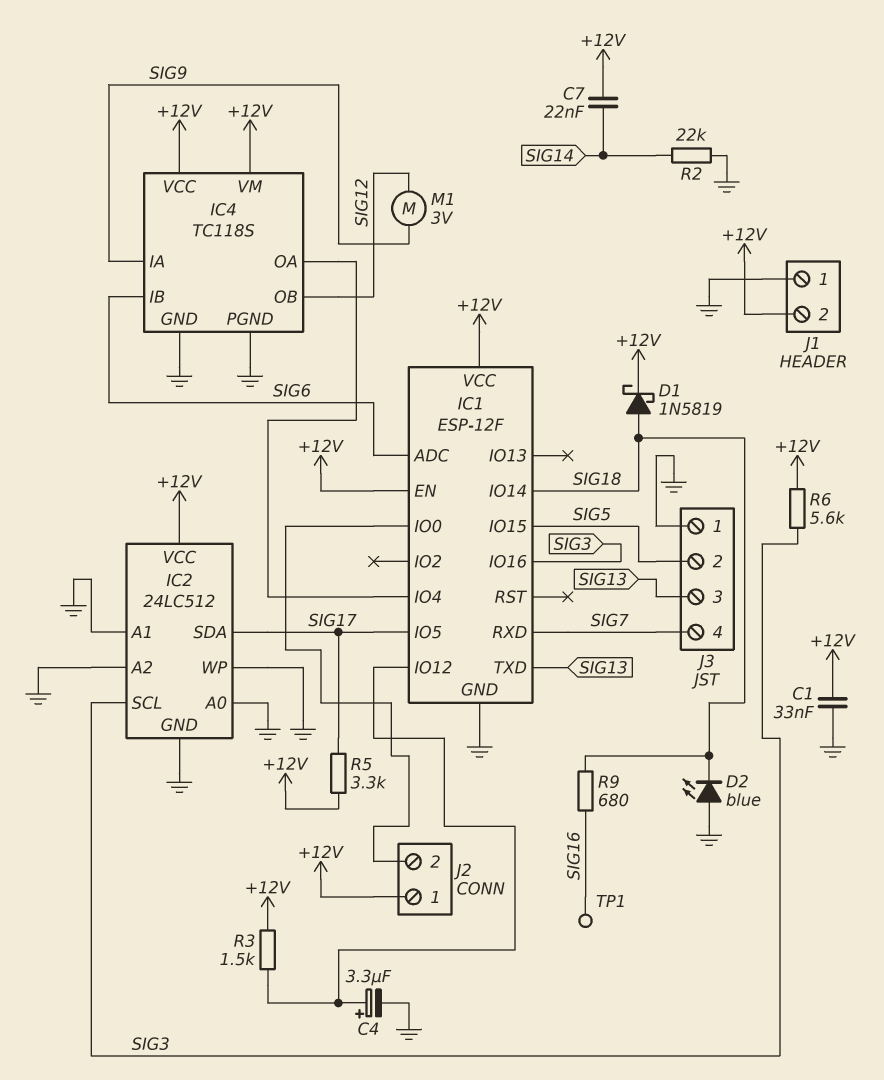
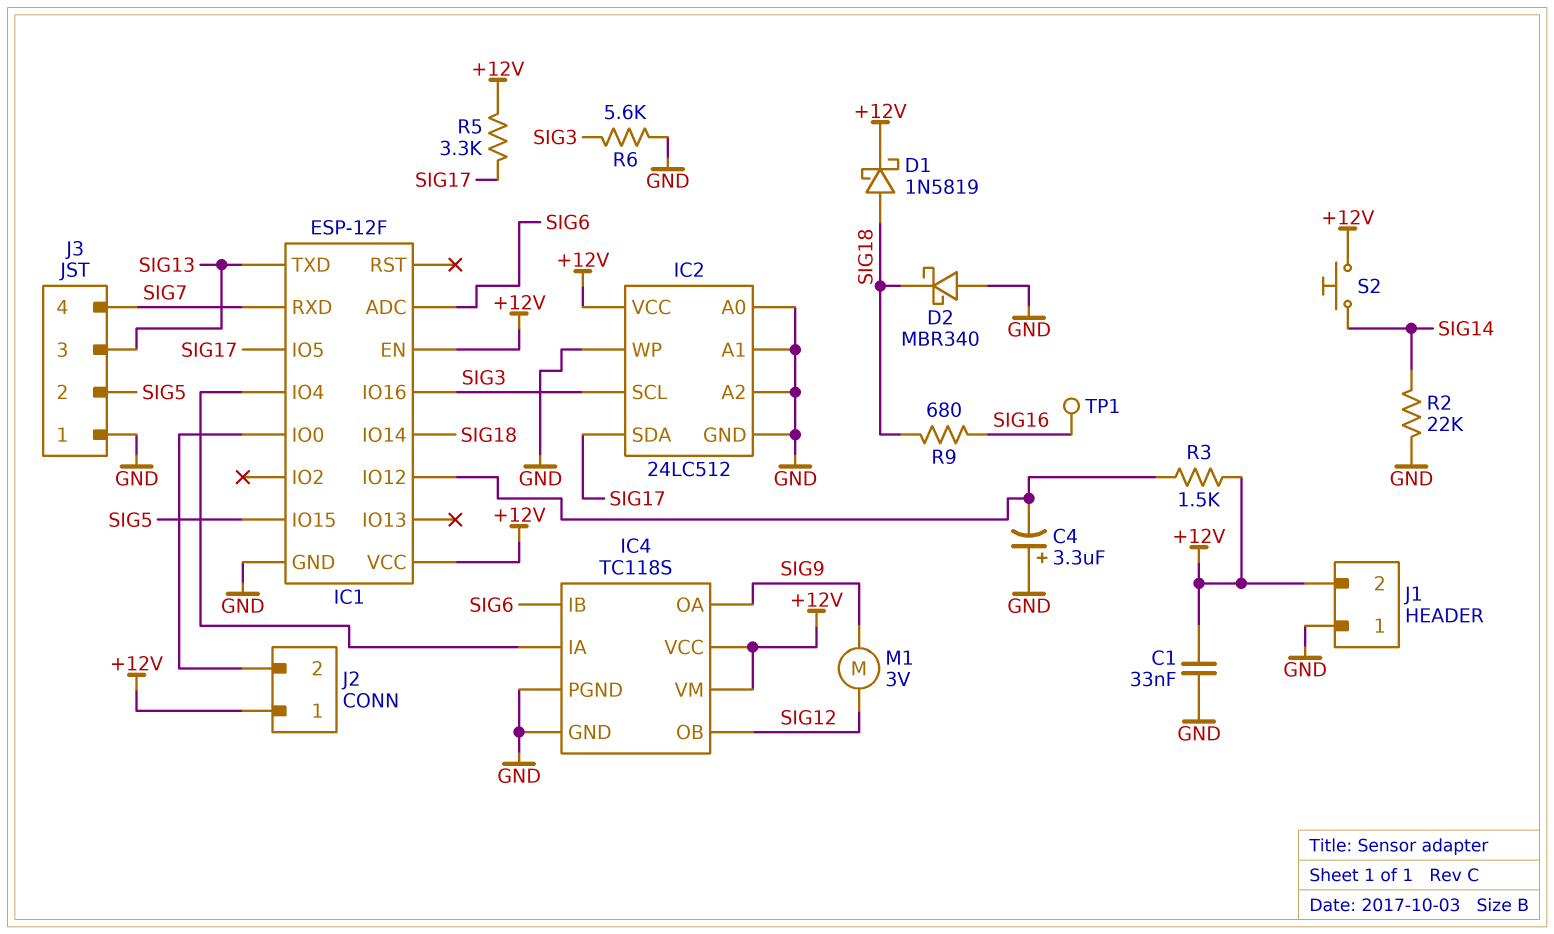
C4: 3.3uF (plus IC1/IO12, minus GND) -> 3.3uF (plus GND, minus IC1/IO12)
C7: 22nF (+12V, SIG14) -> none
D2: LED blue (A GND, K SIG18) -> schottky MBR340 (A GND, K SIG18)
IC4 pin IA: SIG9 -> IC1/IO4
IC4 pin OA: IC1/IO4 -> SIG9
R6: 5.6k (+12V, SIG3) -> 5.6k (GND, SIG3)
S2: none -> button (+12V, SIG14)

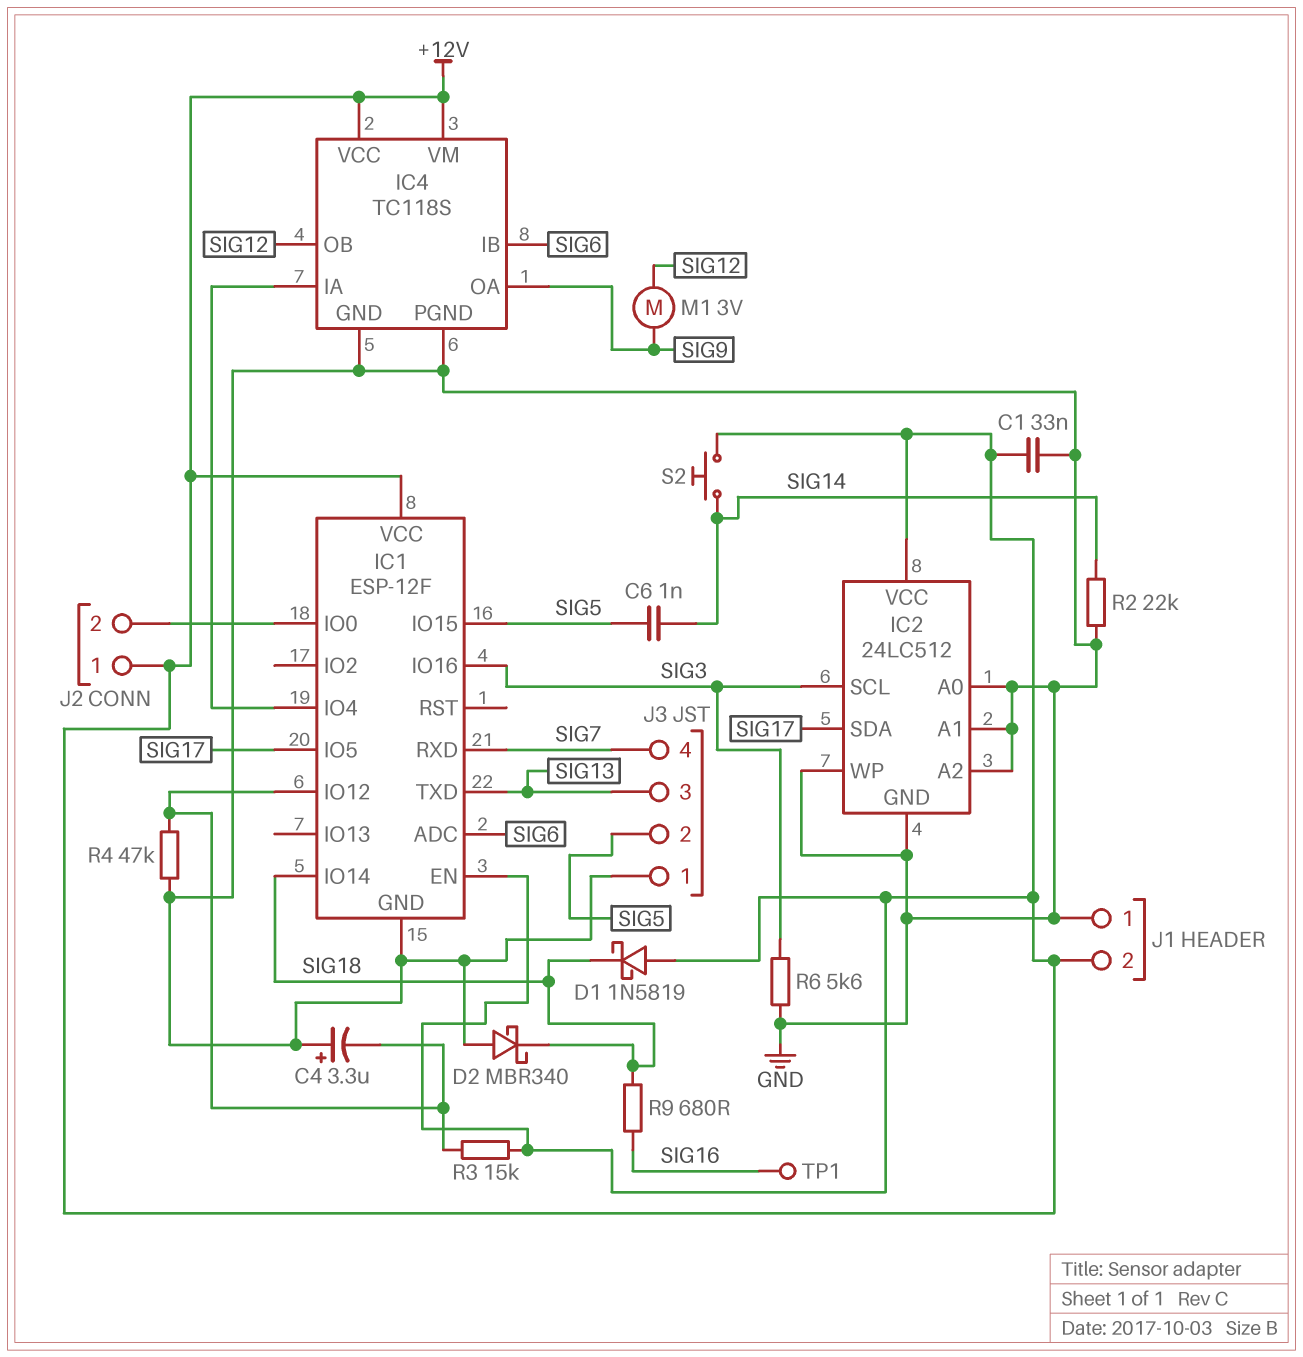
C6: none -> 1nF (SIG5, SIG14)
D1: schottky 1N5819 (A SIG18, K +12V) -> schottky 1N5819 (A +12V, K SIG18)
R3: 1.5k (+12V, IC1/IO12) -> 15k (+12V, IC1/IO12)
R4: none -> 47k (GND, IC1/IO12)
R5: 3.3k (+12V, SIG17) -> none

